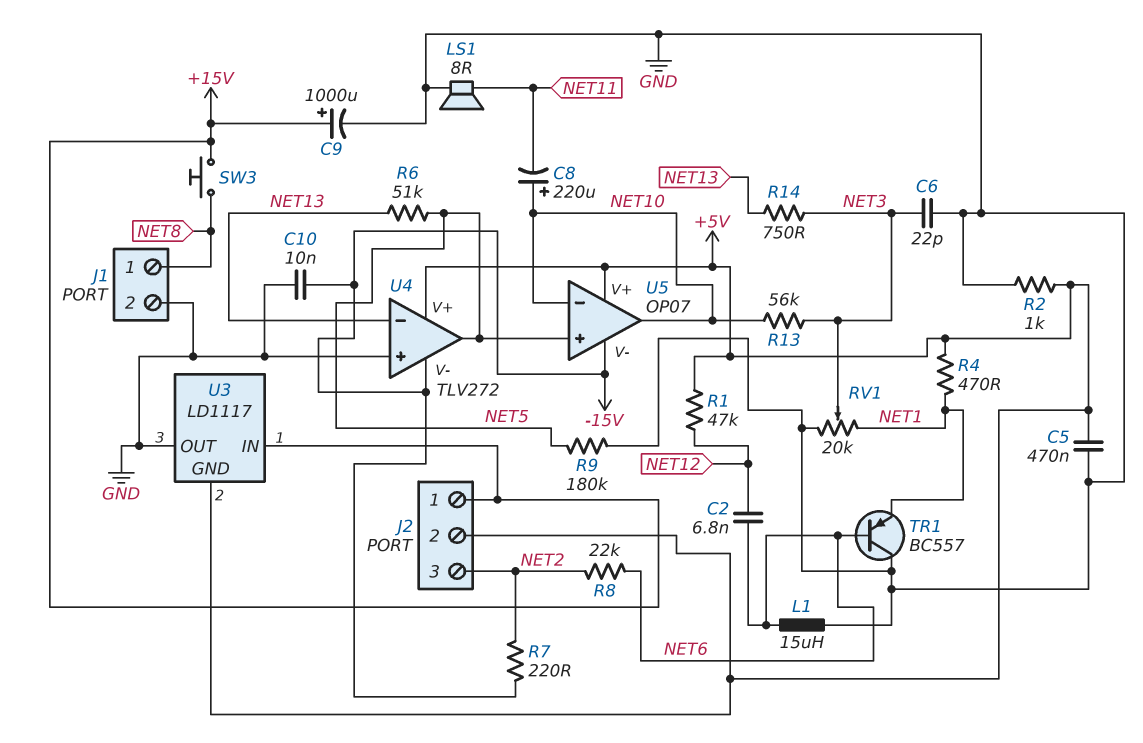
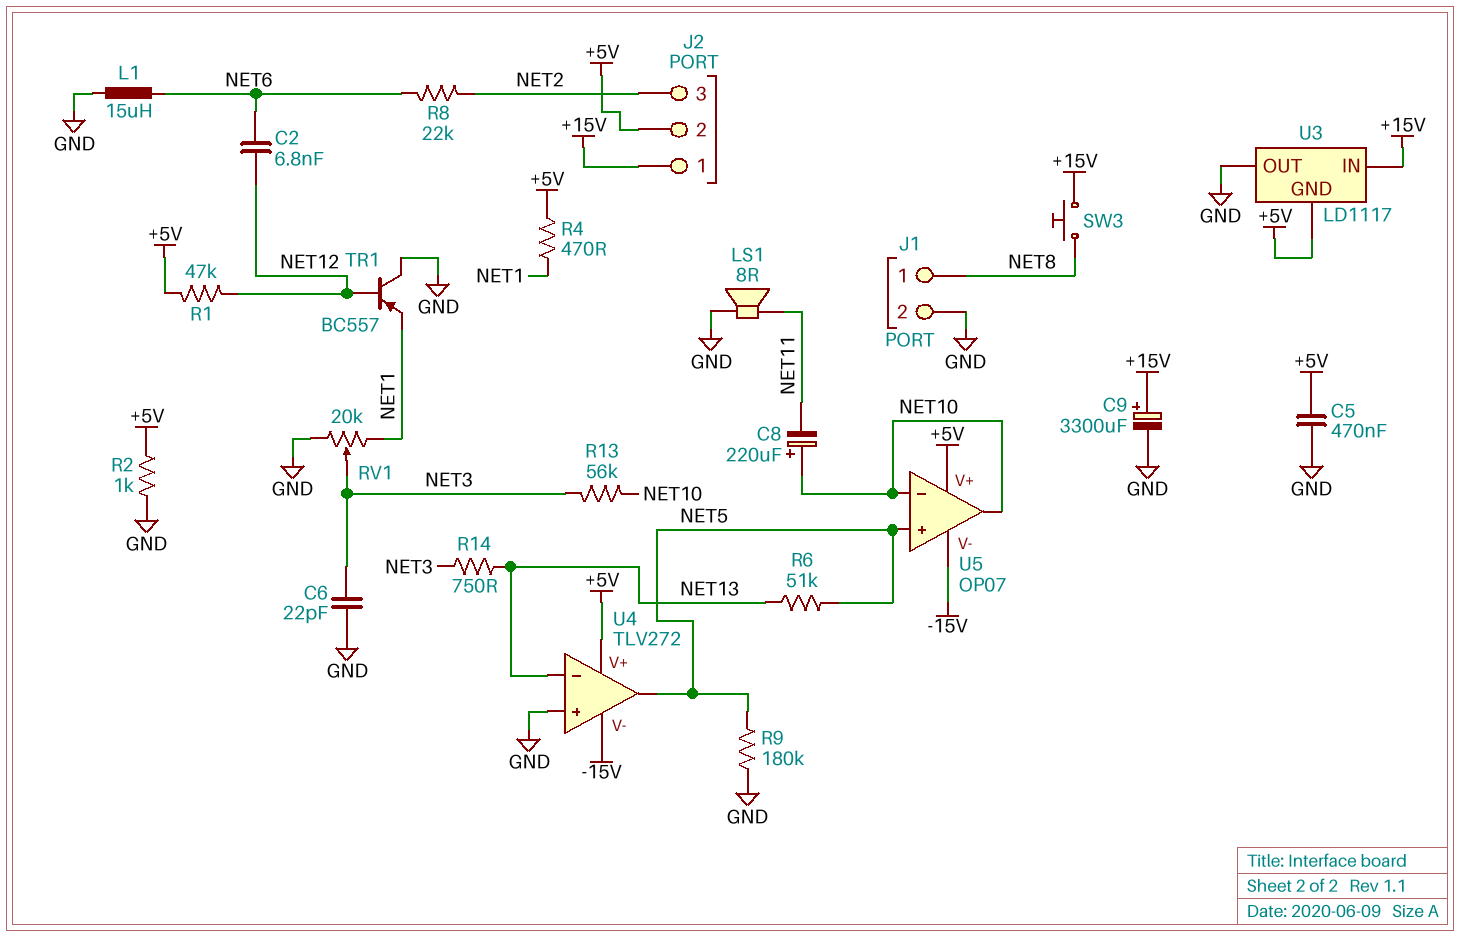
C9: 1000uF (plus +15V, minus GND) -> 3300uF (plus +15V, minus GND)
C10: 10nF (-15V, GND) -> none
R7: 220 (-15V, NET2) -> none
TR1: PNP BC557 (B NET6, C GND, E NET1) -> PNP BC557 (B NET12, C GND, E NET1)

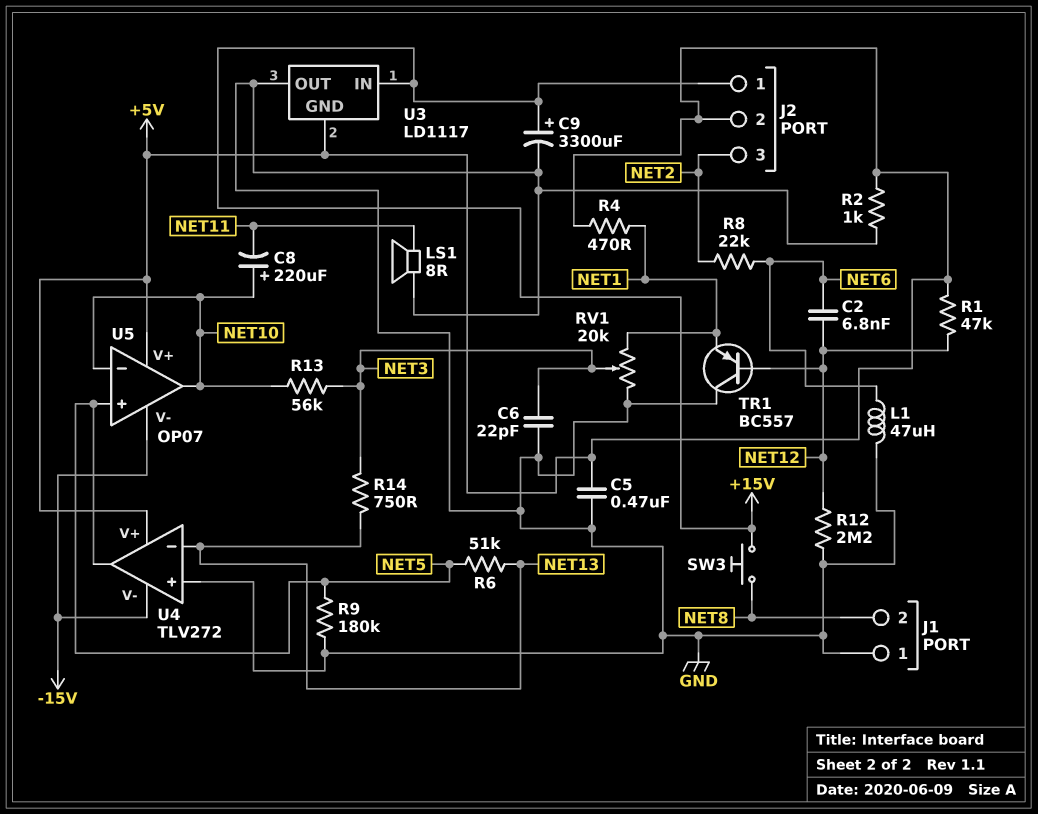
J1 pin 1: NET8 -> GND
J1 pin 2: GND -> NET8
L1: 15uH (GND, NET6) -> 47uH (GND, NET6)
R12: none -> 2.2M (GND, NET12)

